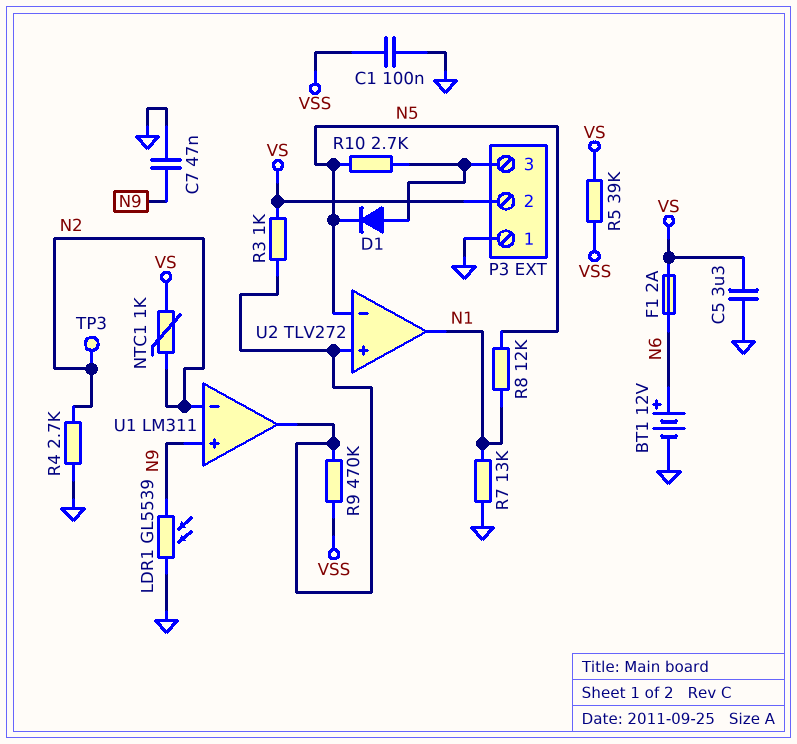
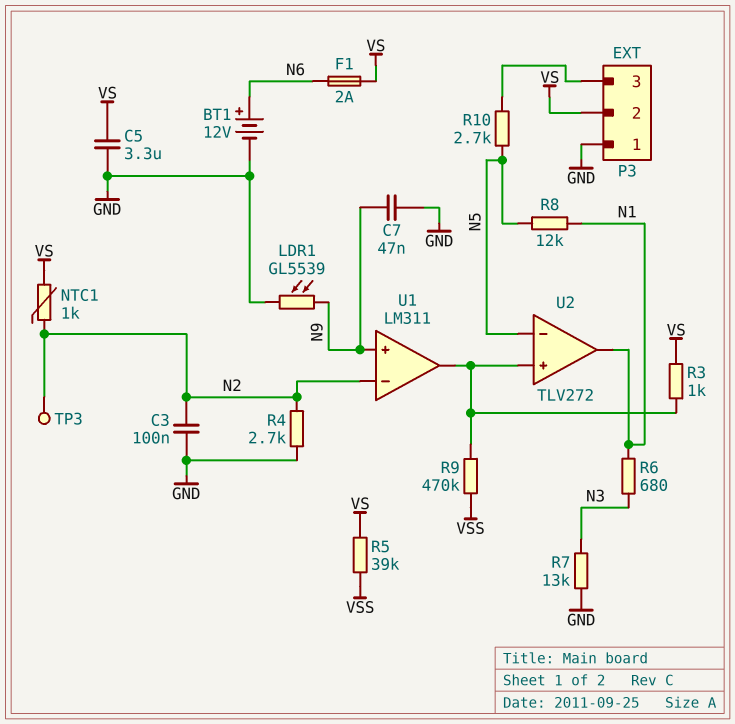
C1: 100nF (GND, VSS) -> none
C3: none -> 100nF (GND, N2)
D1: diode (A P3/3, K N5) -> none
R6: none -> 680 (N1, N3)
R7: 13k (GND, N1) -> 13k (GND, N3)

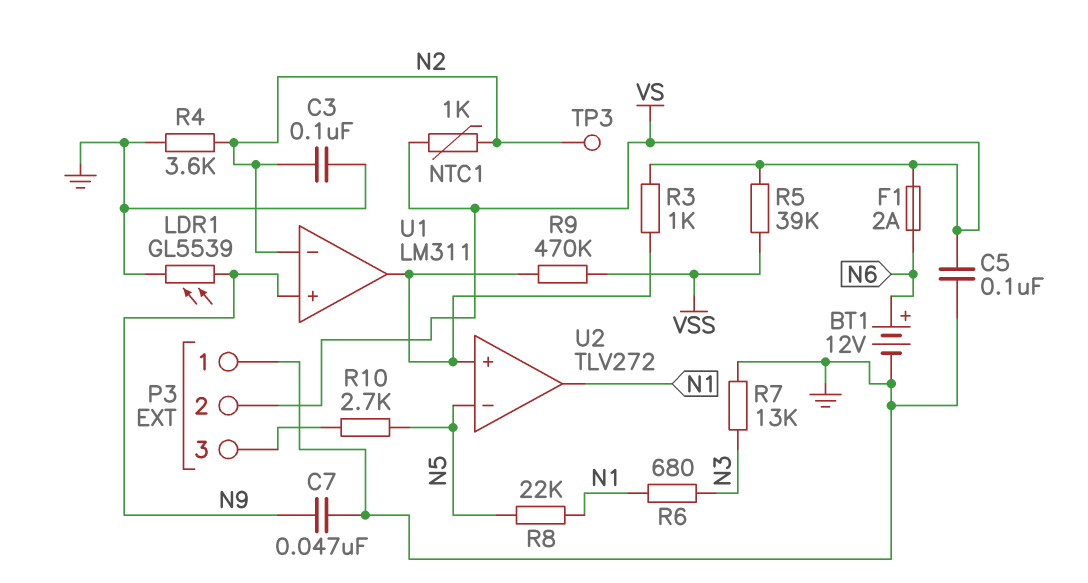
C5: 3.3uF (GND, VS) -> 100nF (GND, VS)
R4: 2.7k (GND, N2) -> 3.6k (GND, N2)
R8: 12k (N1, N5) -> 22k (N1, N5)

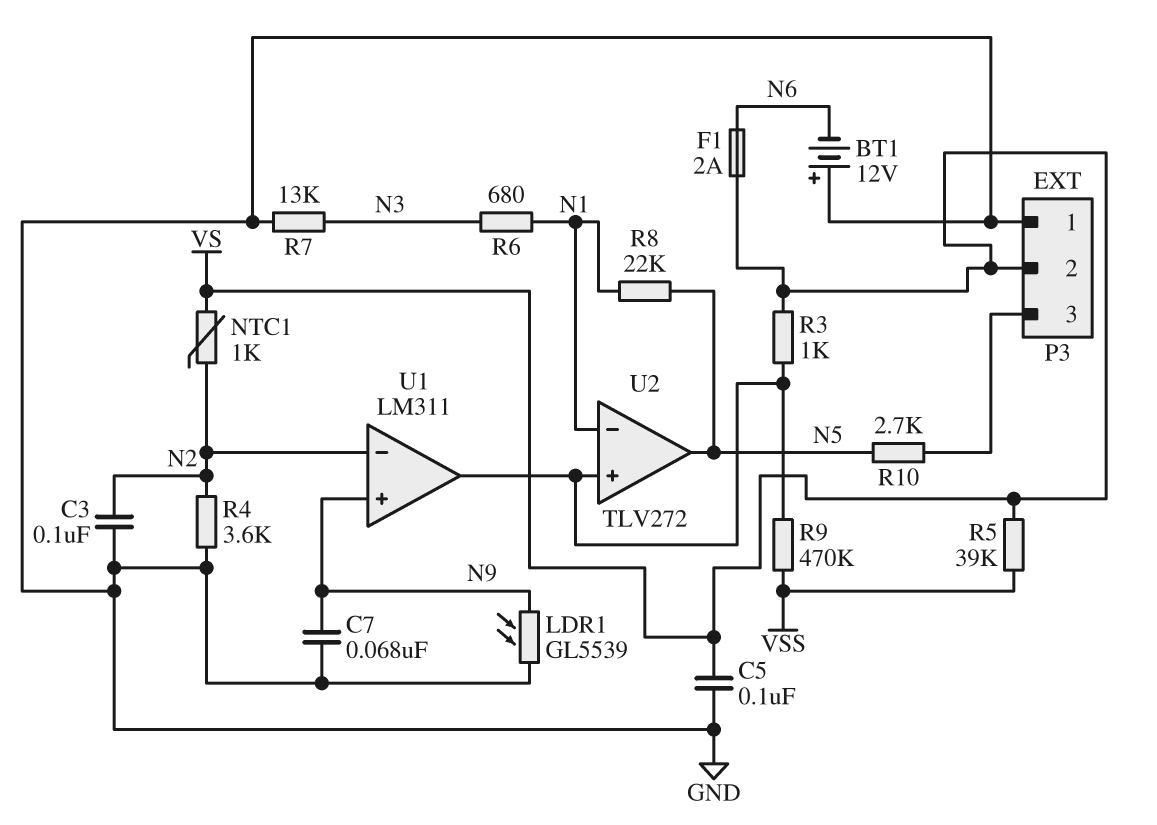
BT1: 12V (plus N6, minus GND) -> 12V (plus GND, minus N6)
C7: 47nF (GND, N9) -> 68nF (GND, N9)
TP3: test point (N2) -> none
U2 pin in-: N5 -> N1
U2 pin out: N1 -> N5

